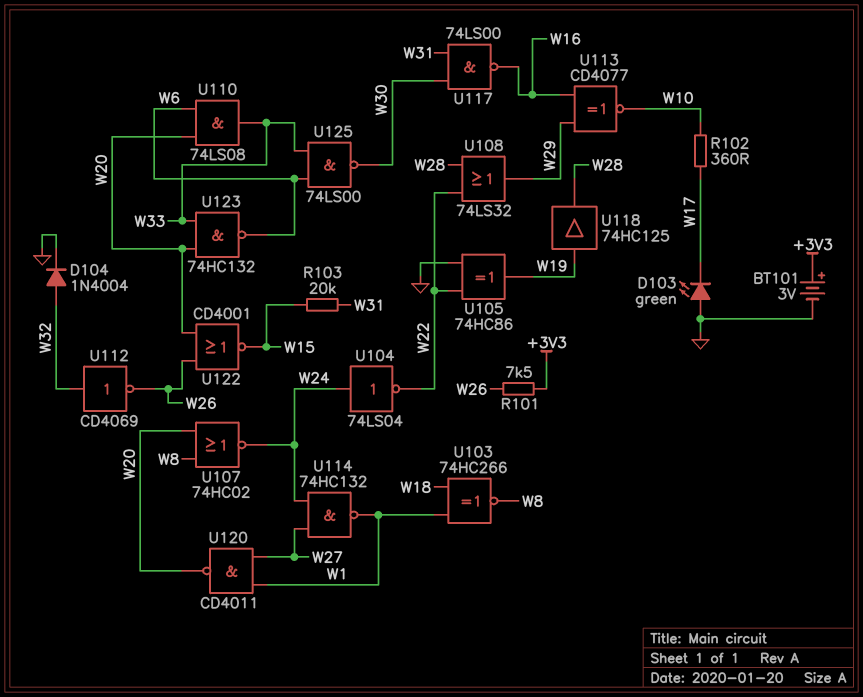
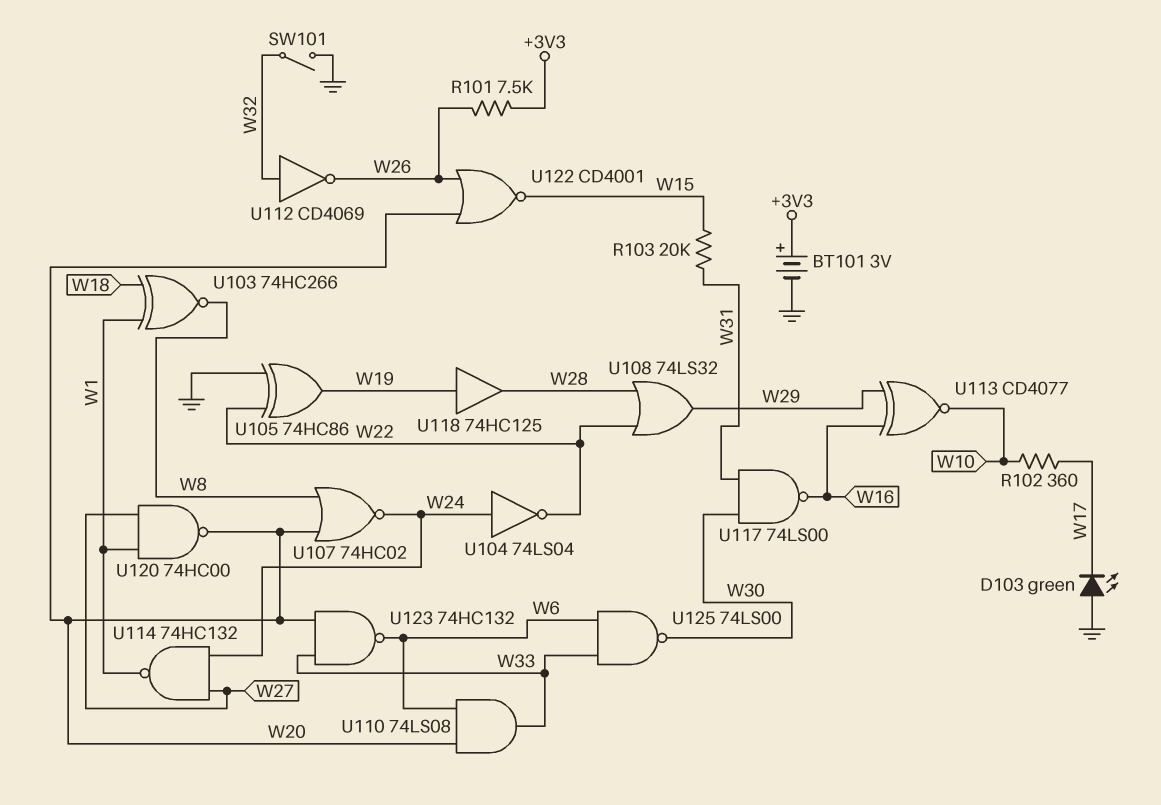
D104: diode 1N4004 (A W32, K GND) -> none
SW101: none -> switch (GND, W32)
U120: NAND CD4011 (in W1, in W27, out W20) -> NAND 74HC00 (in W1, in W27, out W20)

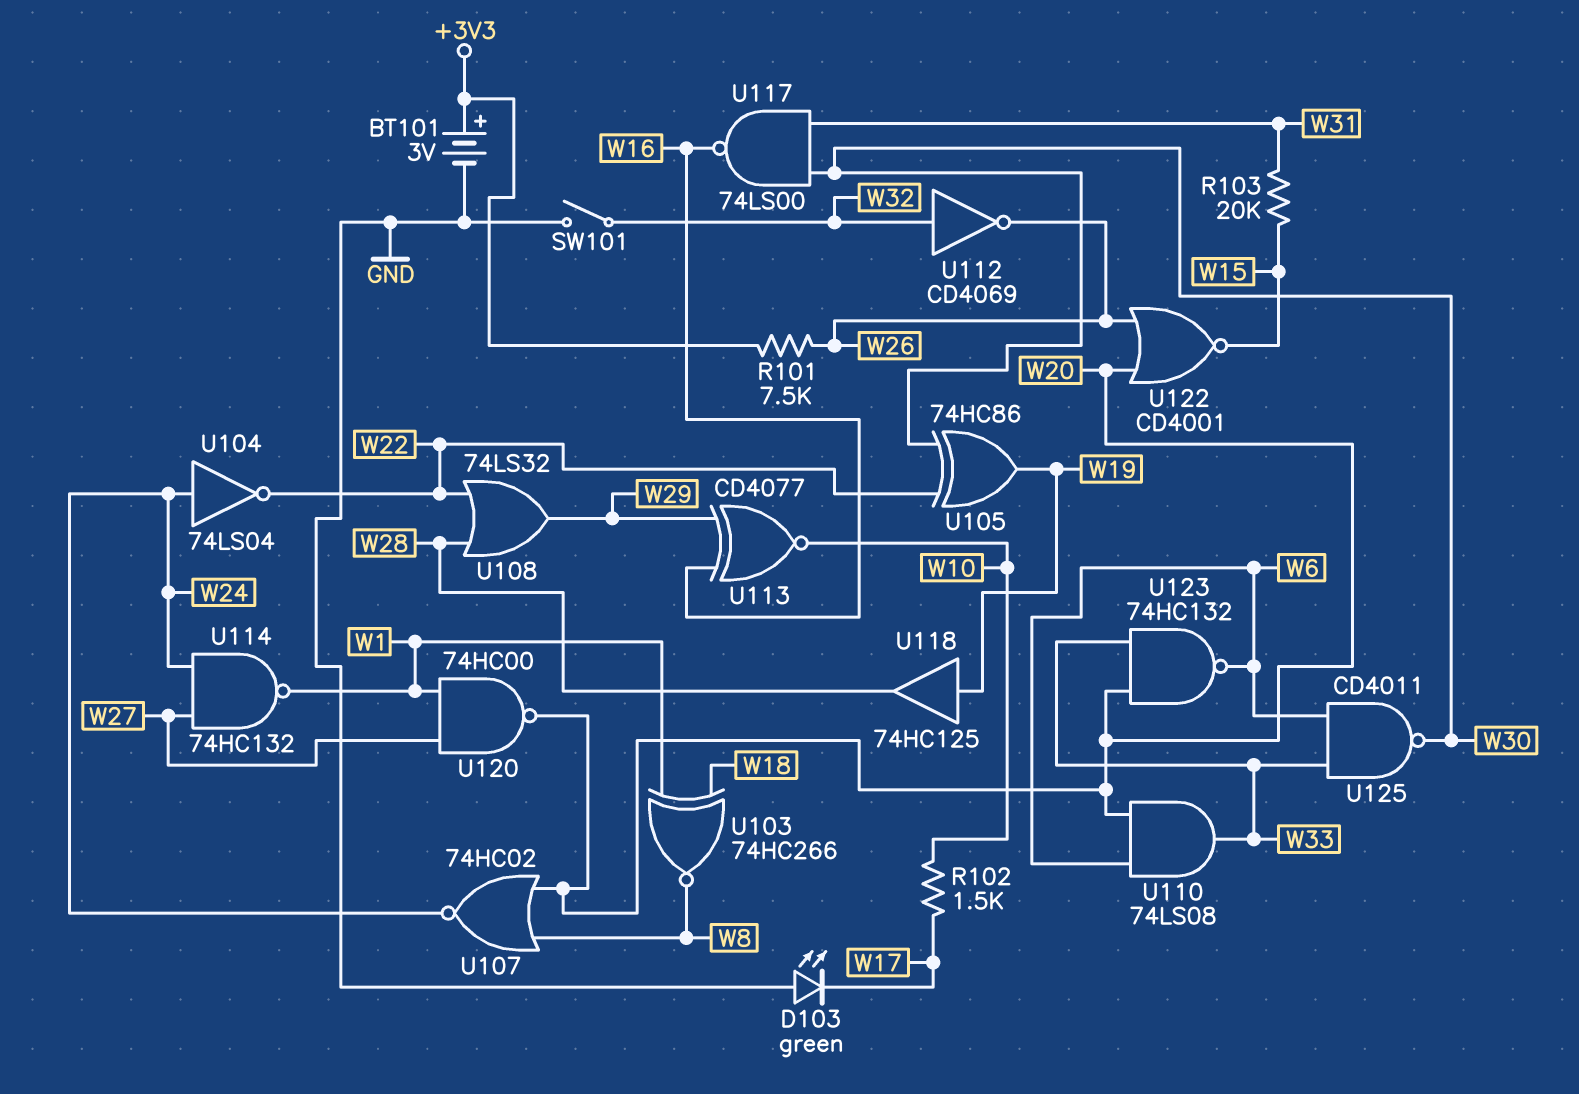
R102: 360 (W10, W17) -> 1.5k (W10, W17)
U105: XOR 74HC86 (in GND, in W22, out W19) -> XOR 74HC86 (in W22, in W30, out W19)
U125: NAND 74LS00 (in W6, in W33, out W30) -> NAND CD4011 (in W6, in W33, out W30)

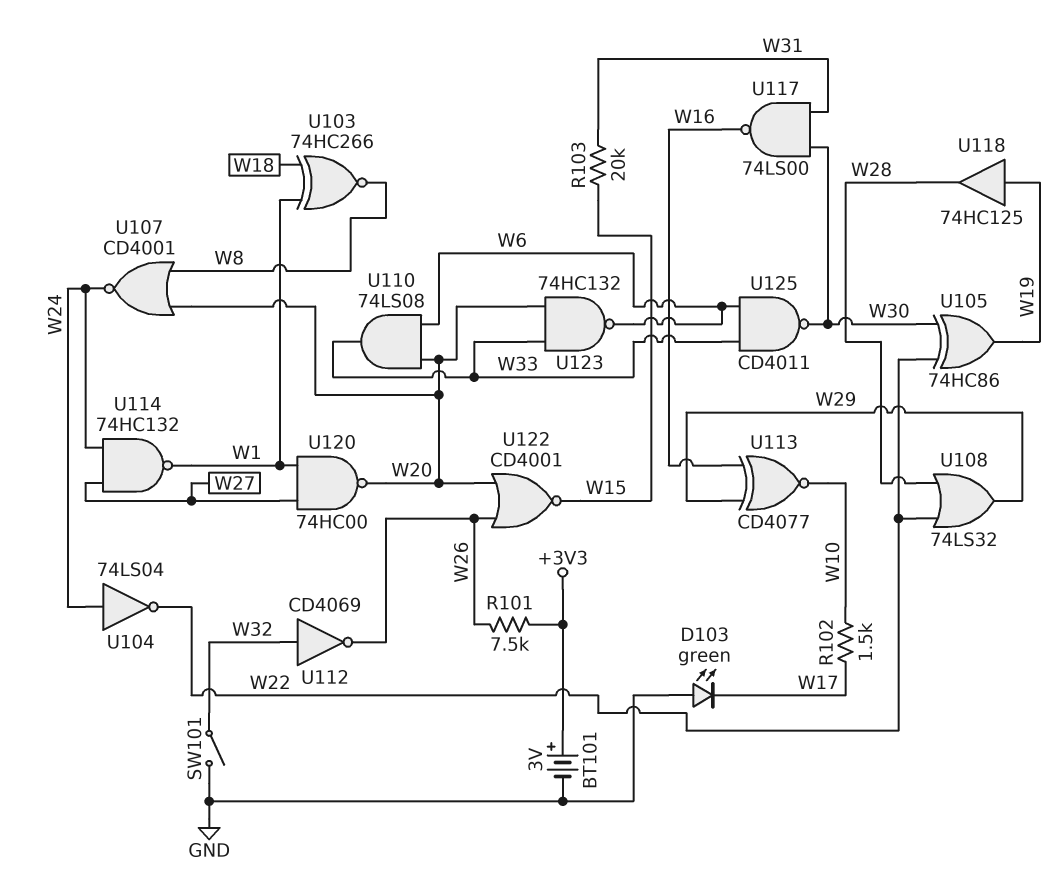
U107: NOR 74HC02 (in W8, in W20, out W24) -> NOR CD4001 (in W8, in W20, out W24)

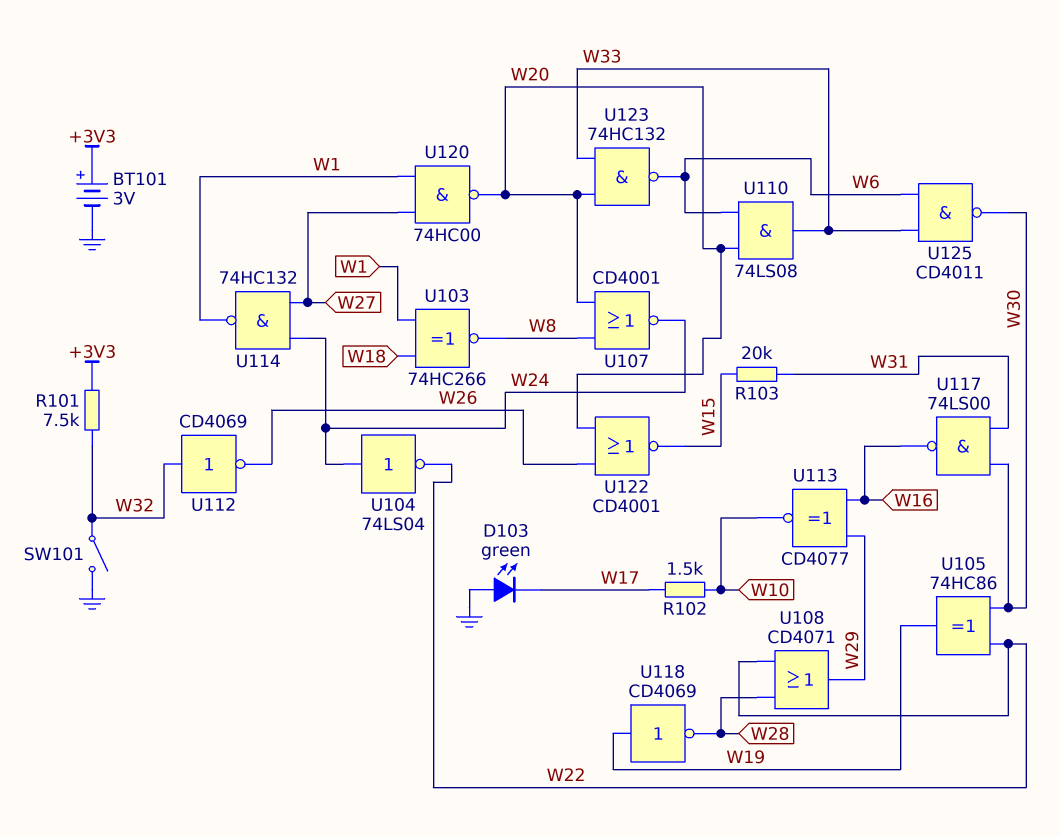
R101: 7.5k (+3V3, W26) -> 7.5k (+3V3, W32)
U108: OR 74LS32 (in W22, in W28, out W29) -> OR CD4071 (in W22, in W28, out W29)
U118: buffer 74HC125 (in W19, out W28) -> NOT CD4069 (in W19, out W28)

